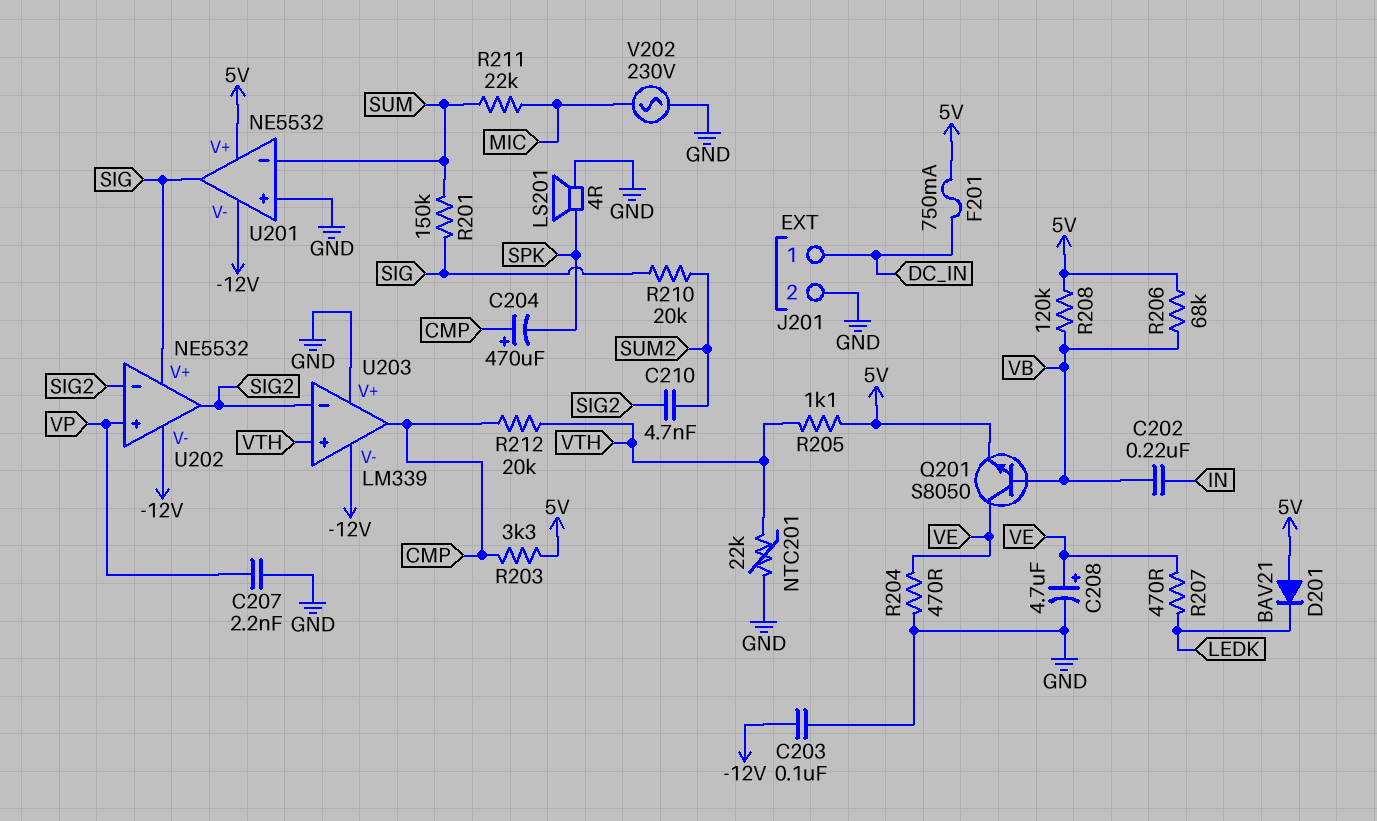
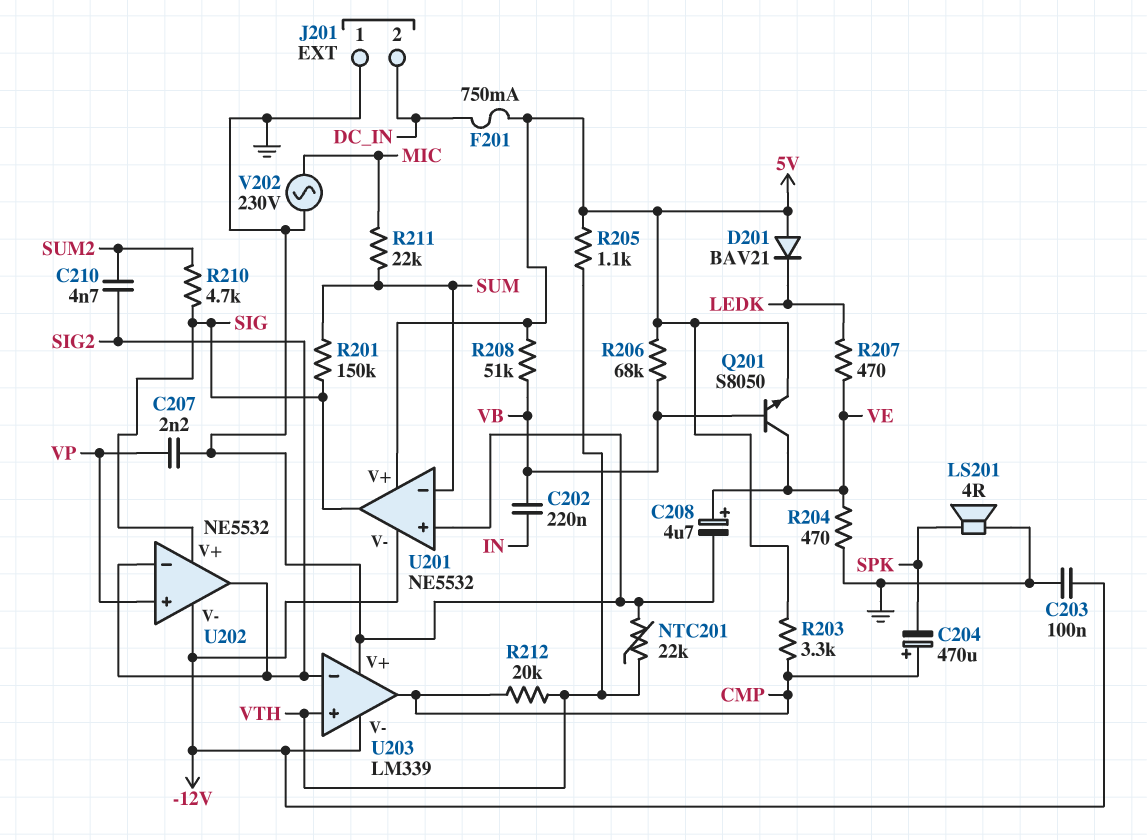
J201 pin 1: DC_IN -> GND
J201 pin 2: GND -> DC_IN
R208: 120k (5V, VB) -> 51k (5V, VB)
R210: 20k (SIG, SUM2) -> 4.7k (SIG, SUM2)

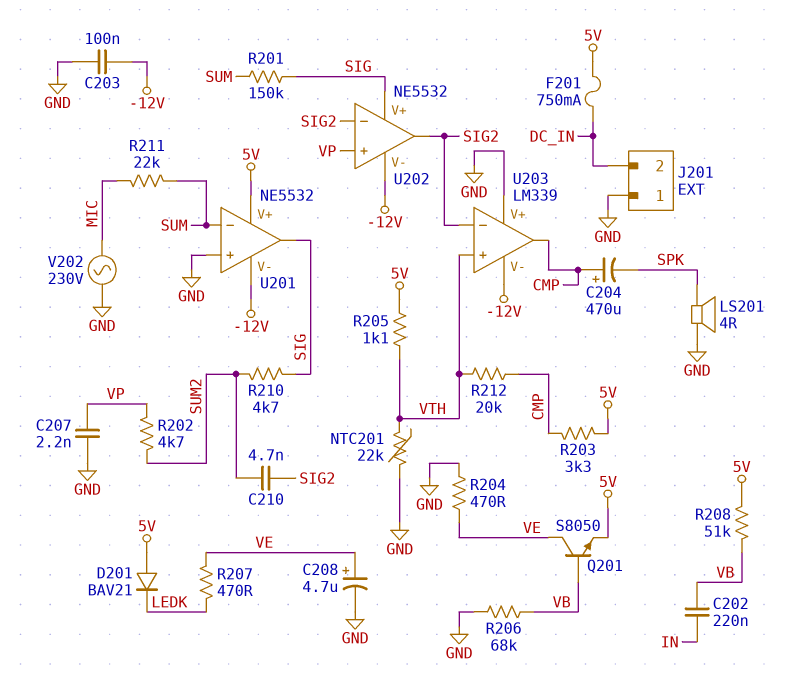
R202: none -> 4.7k (SUM2, VP)
R206: 68k (5V, VB) -> 68k (GND, VB)

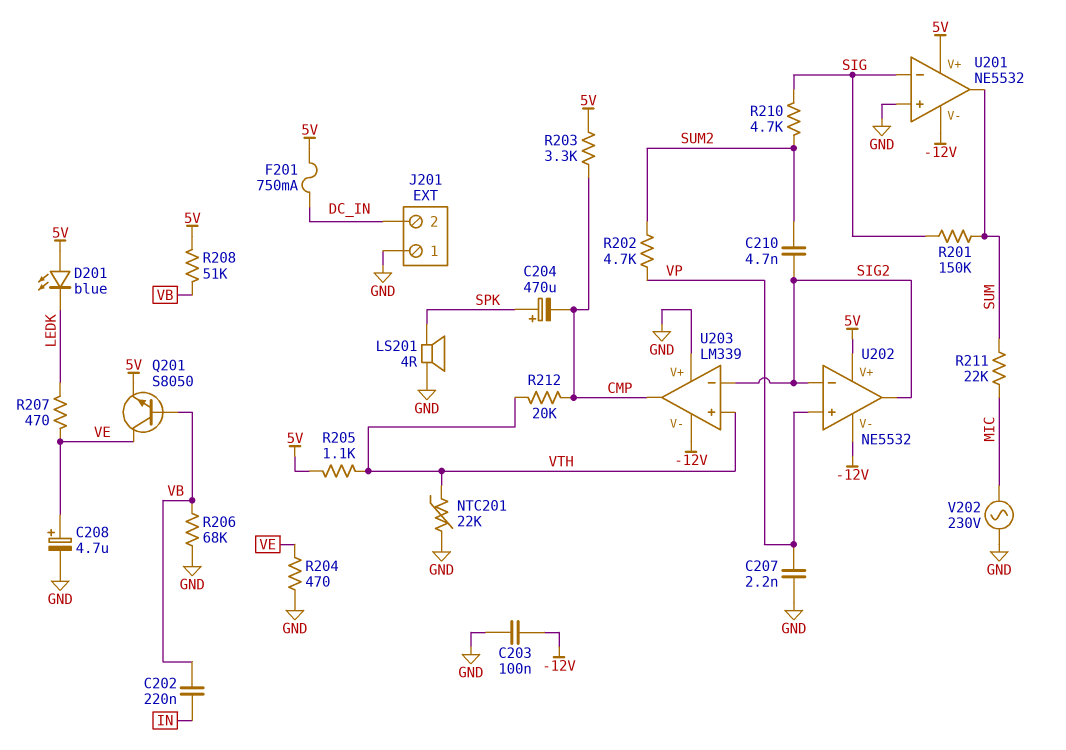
C204: 470uF (plus CMP, minus SPK) -> 470uF (plus SPK, minus CMP)
D201: diode BAV21 (A 5V, K LEDK) -> LED blue (A 5V, K LEDK)
U201 pin in-: SUM -> SIG
U201 pin out: SIG -> SUM
U202 pin V+: SIG -> 5V

